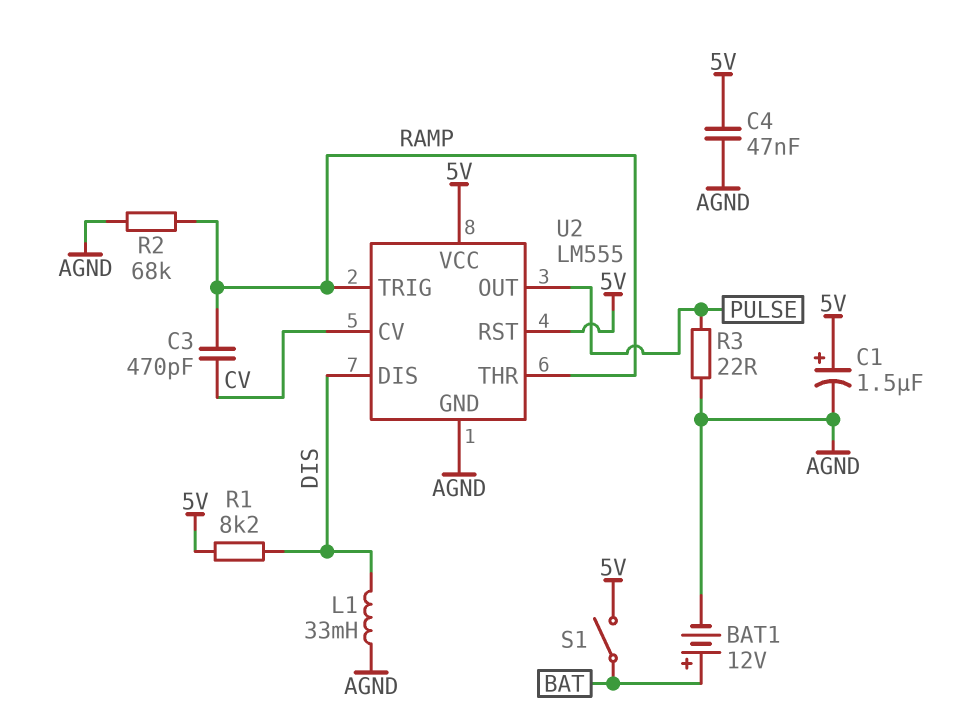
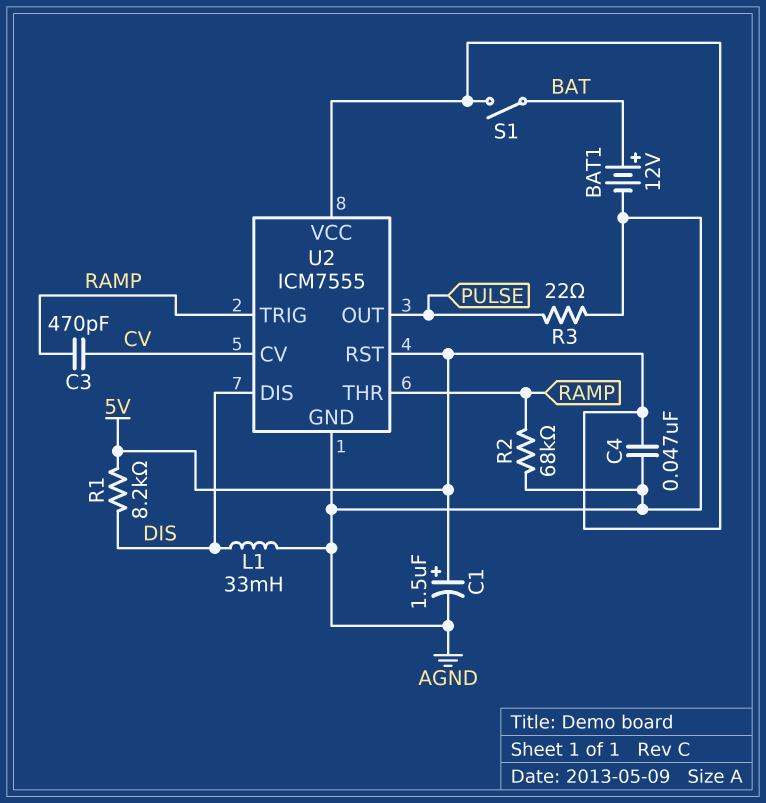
U2: LM555 -> ICM7555

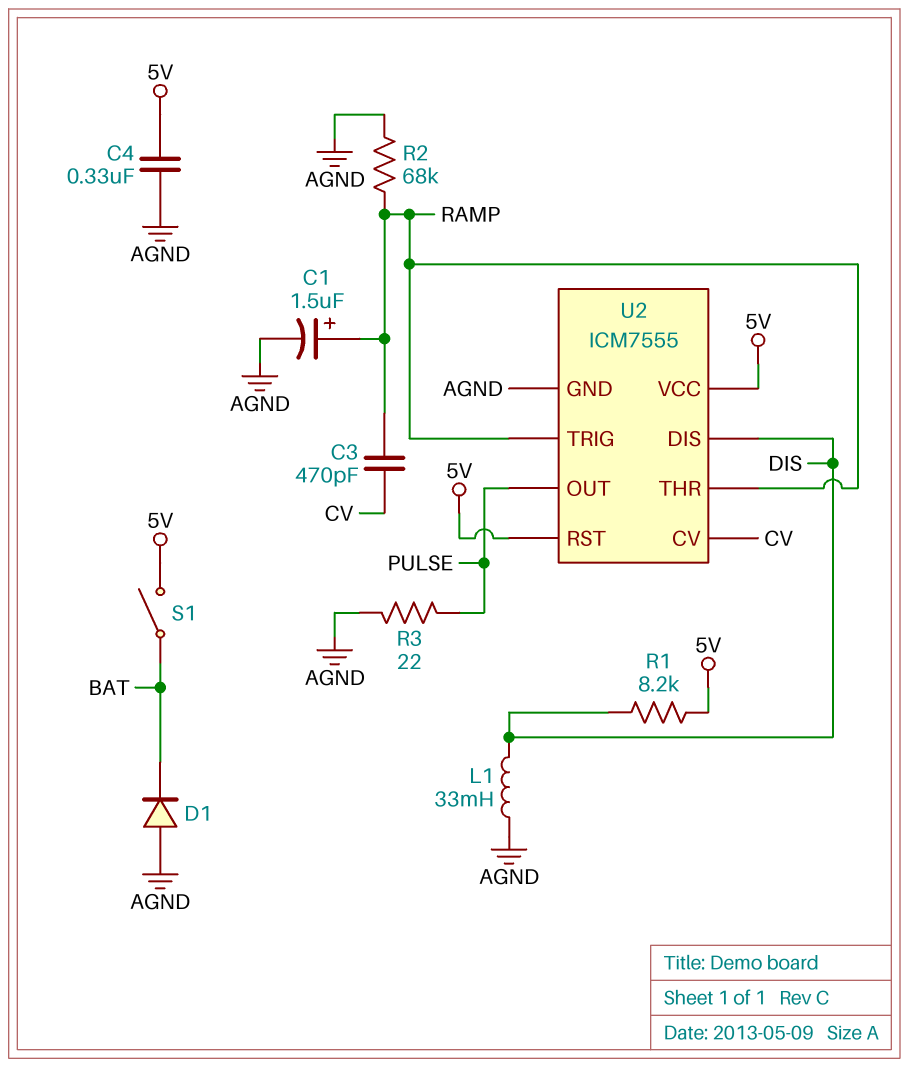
BAT1: 12V (plus BAT, minus AGND) -> none
C1: 1.5uF (plus 5V, minus AGND) -> 1.5uF (plus RAMP, minus AGND)
C4: 47nF (5V, AGND) -> 330nF (5V, AGND)
D1: none -> diode (A AGND, K BAT)

